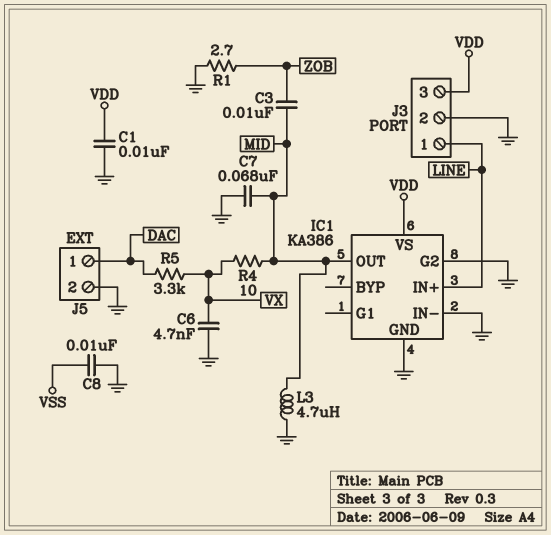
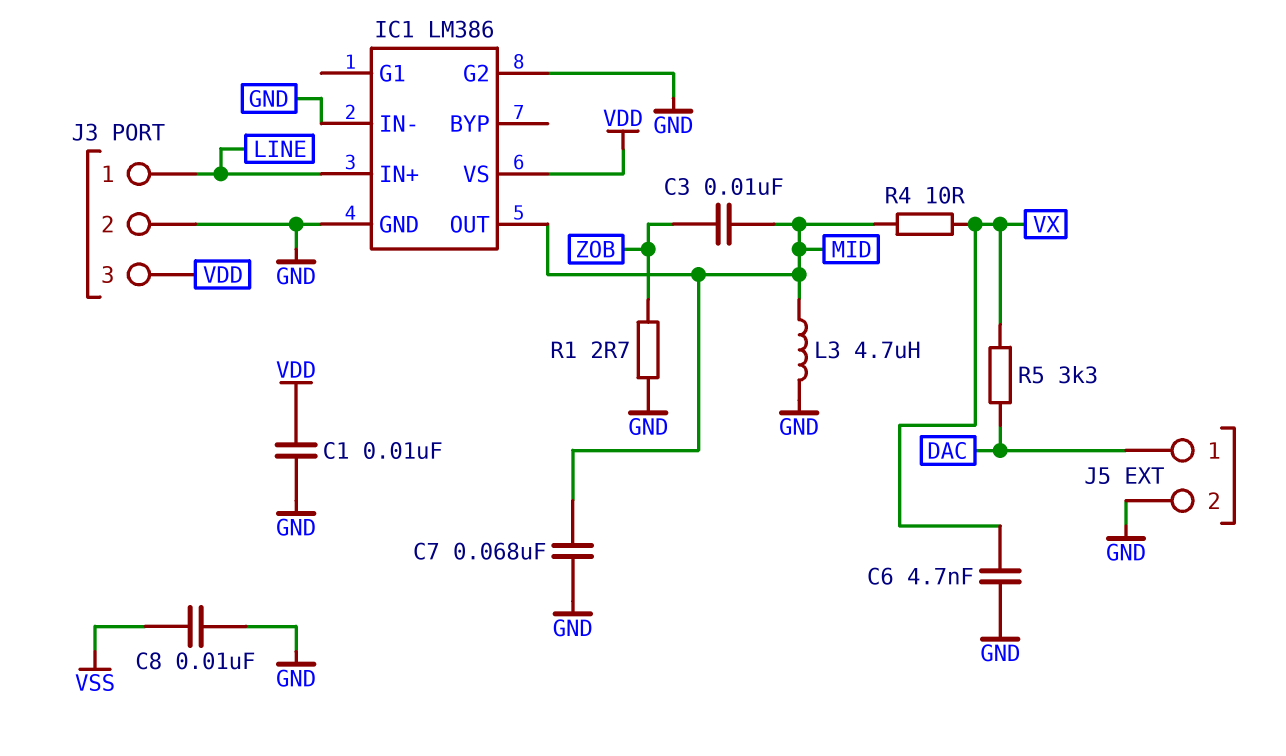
IC1: KA386 -> LM386

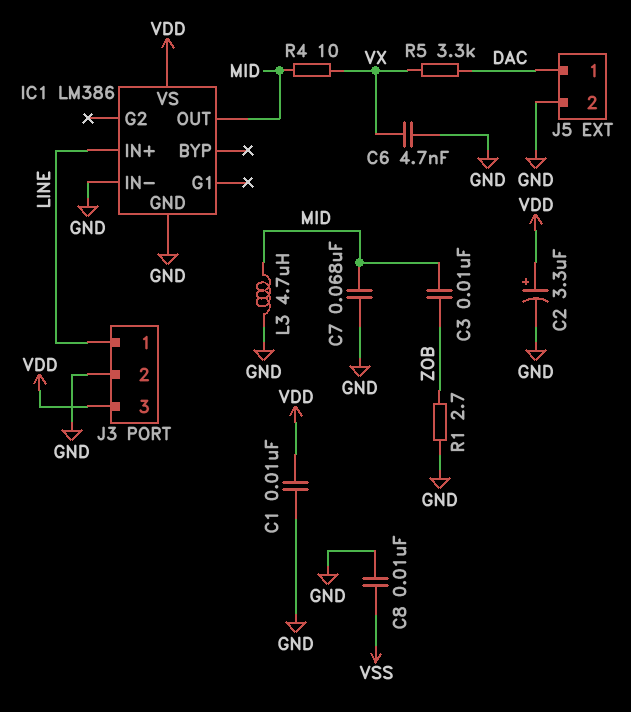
C2: none -> 3.3uF (plus VDD, minus GND)
IC1 pin G2: GND -> none

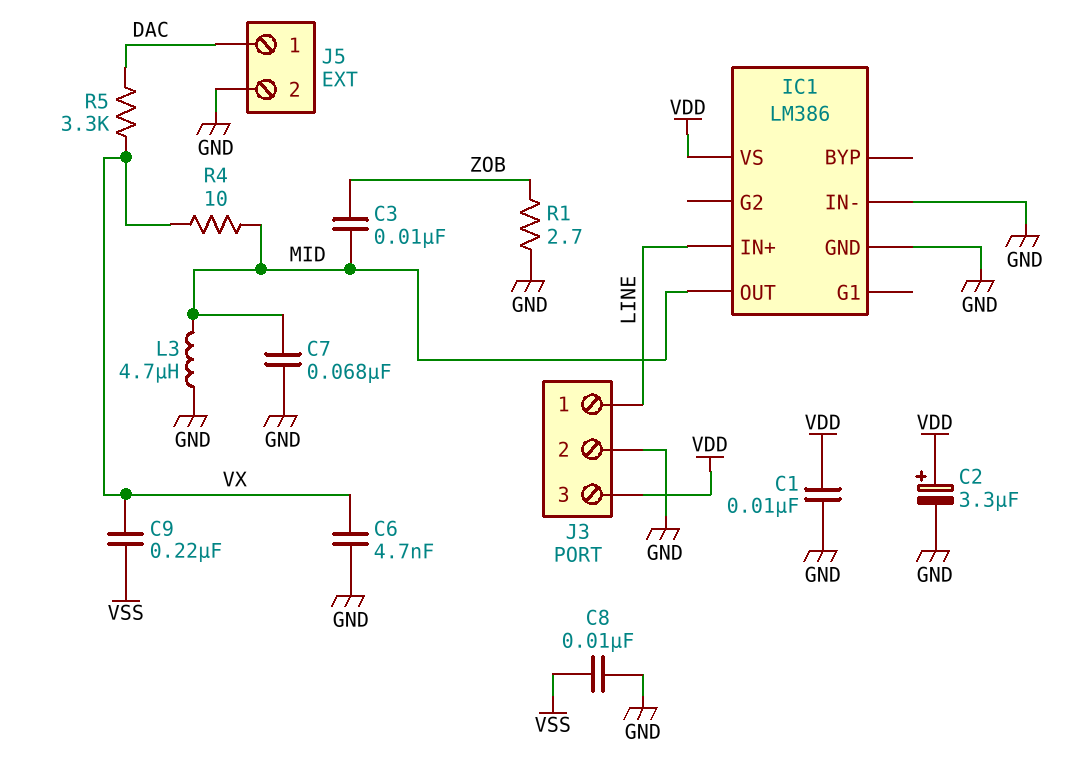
C9: none -> 220nF (VSS, VX)

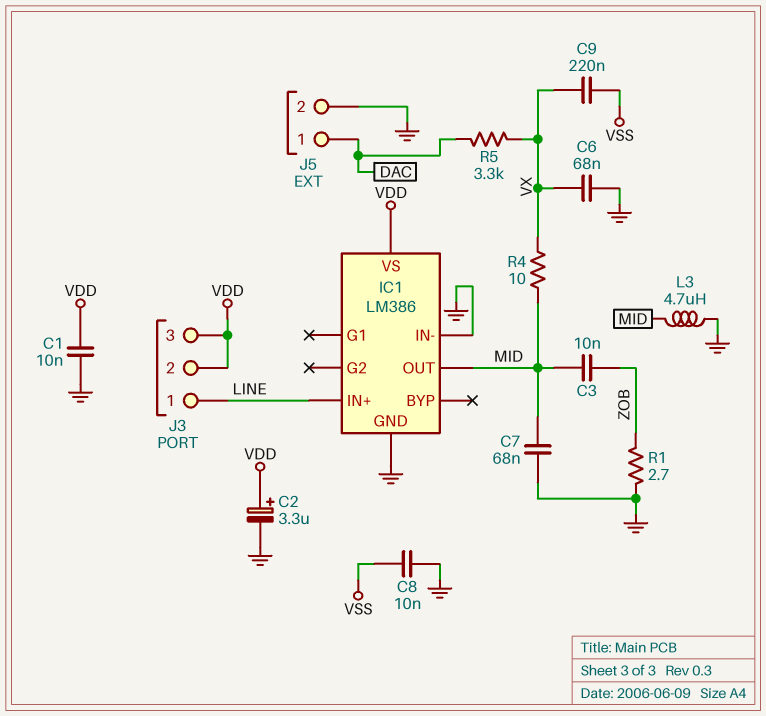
C6: 4.7nF (GND, VX) -> 68nF (GND, VX)
J3 pin 2: GND -> VDD

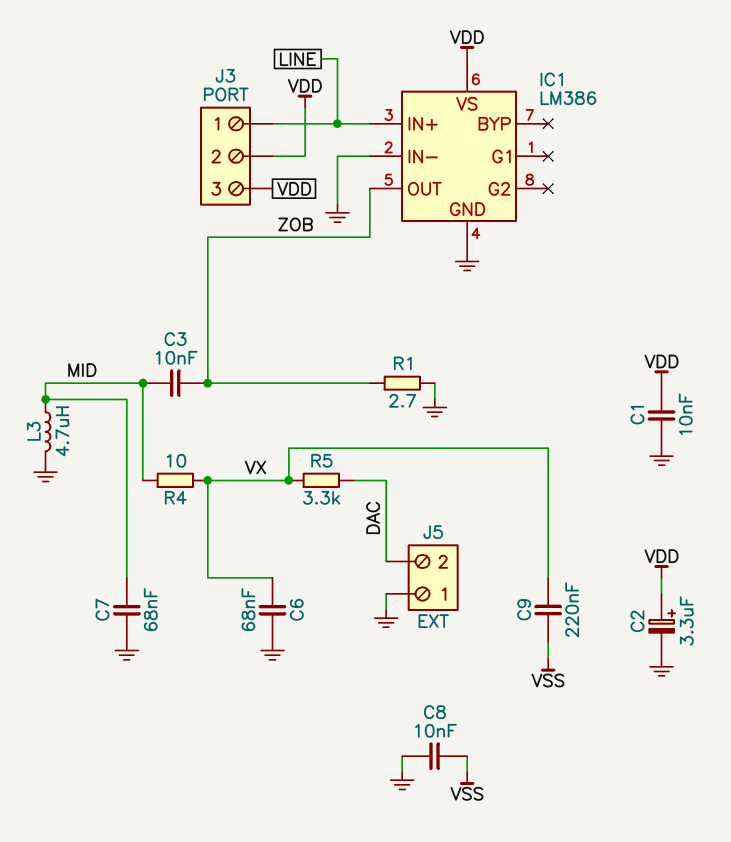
IC1 pin OUT: MID -> ZOB
J5 pin 1: DAC -> GND
J5 pin 2: GND -> DAC

